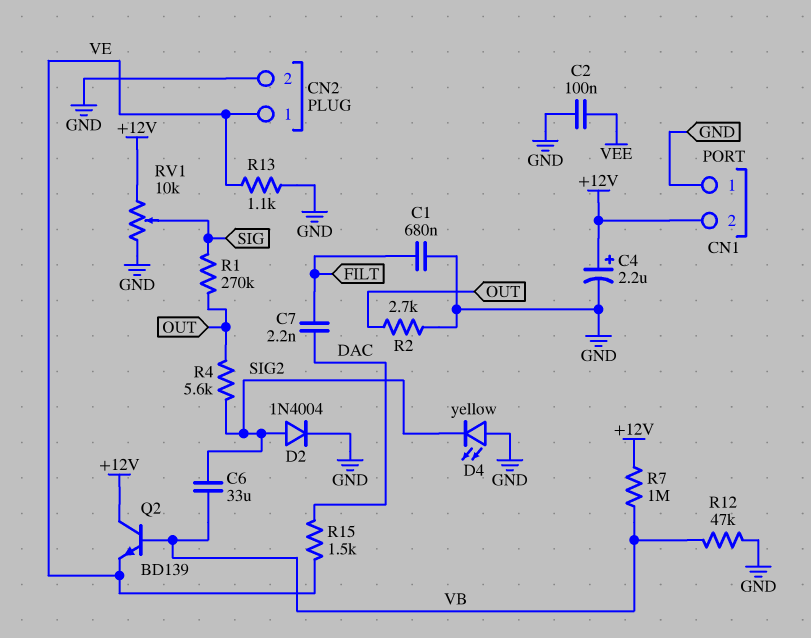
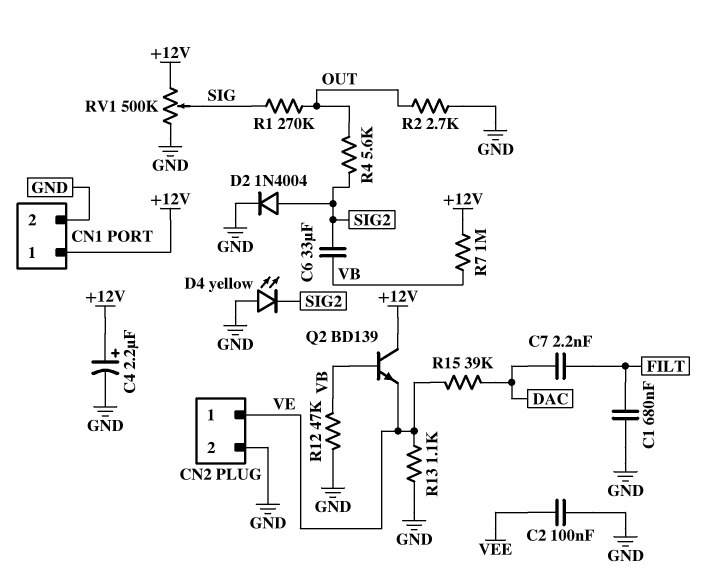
CN1 pin 1: GND -> +12V
CN1 pin 2: +12V -> GND
R15: 1.5k (DAC, VE) -> 39k (DAC, VE)
RV1: 10k (+12V, GND, wiper SIG) -> 500k (+12V, GND, wiper SIG)

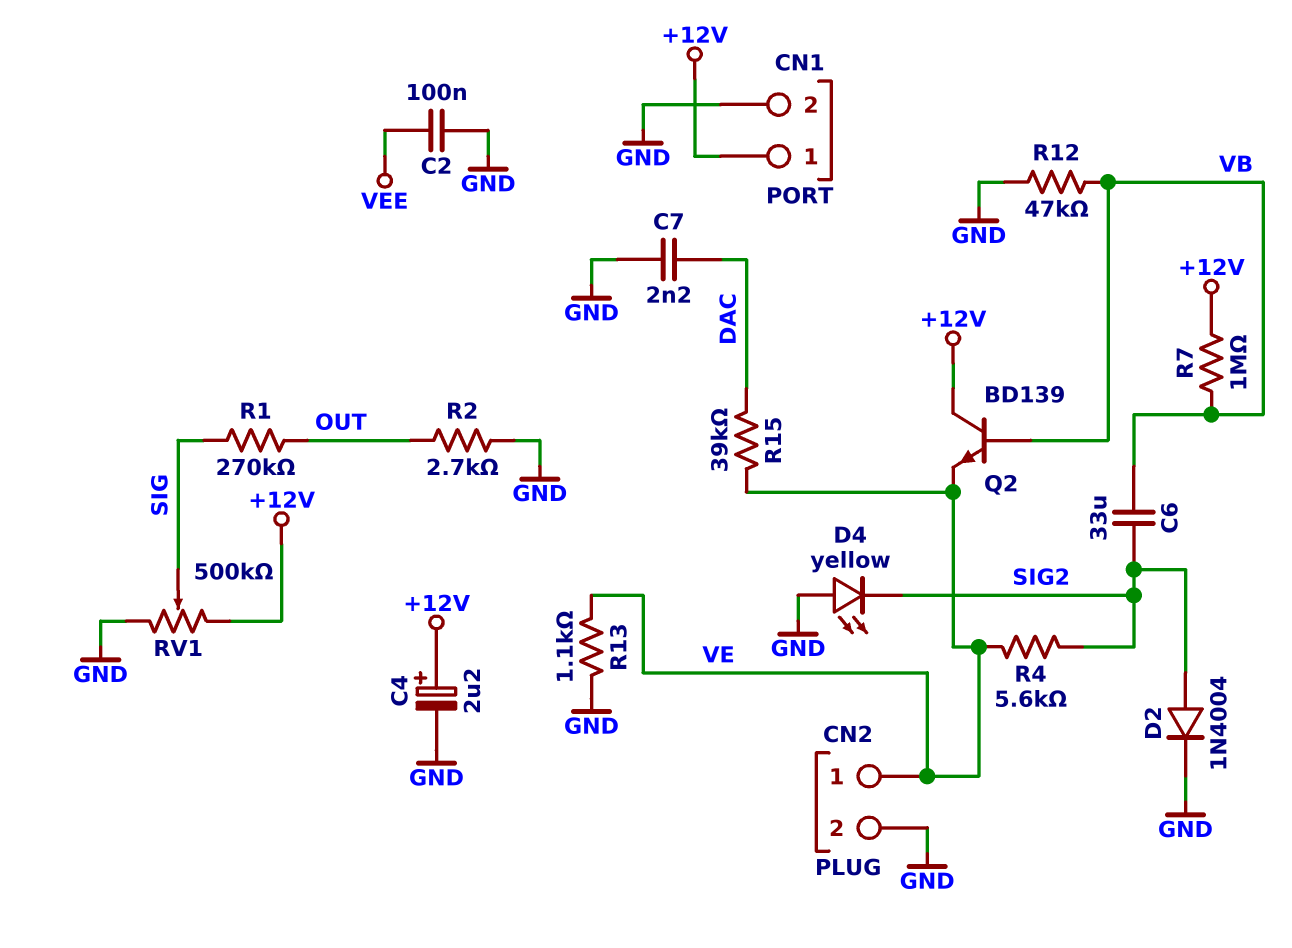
C1: 680nF (FILT, GND) -> none
C7: 2.2nF (DAC, FILT) -> 2.2nF (DAC, GND)
R4: 5.6k (OUT, SIG2) -> 5.6k (SIG2, VE)

